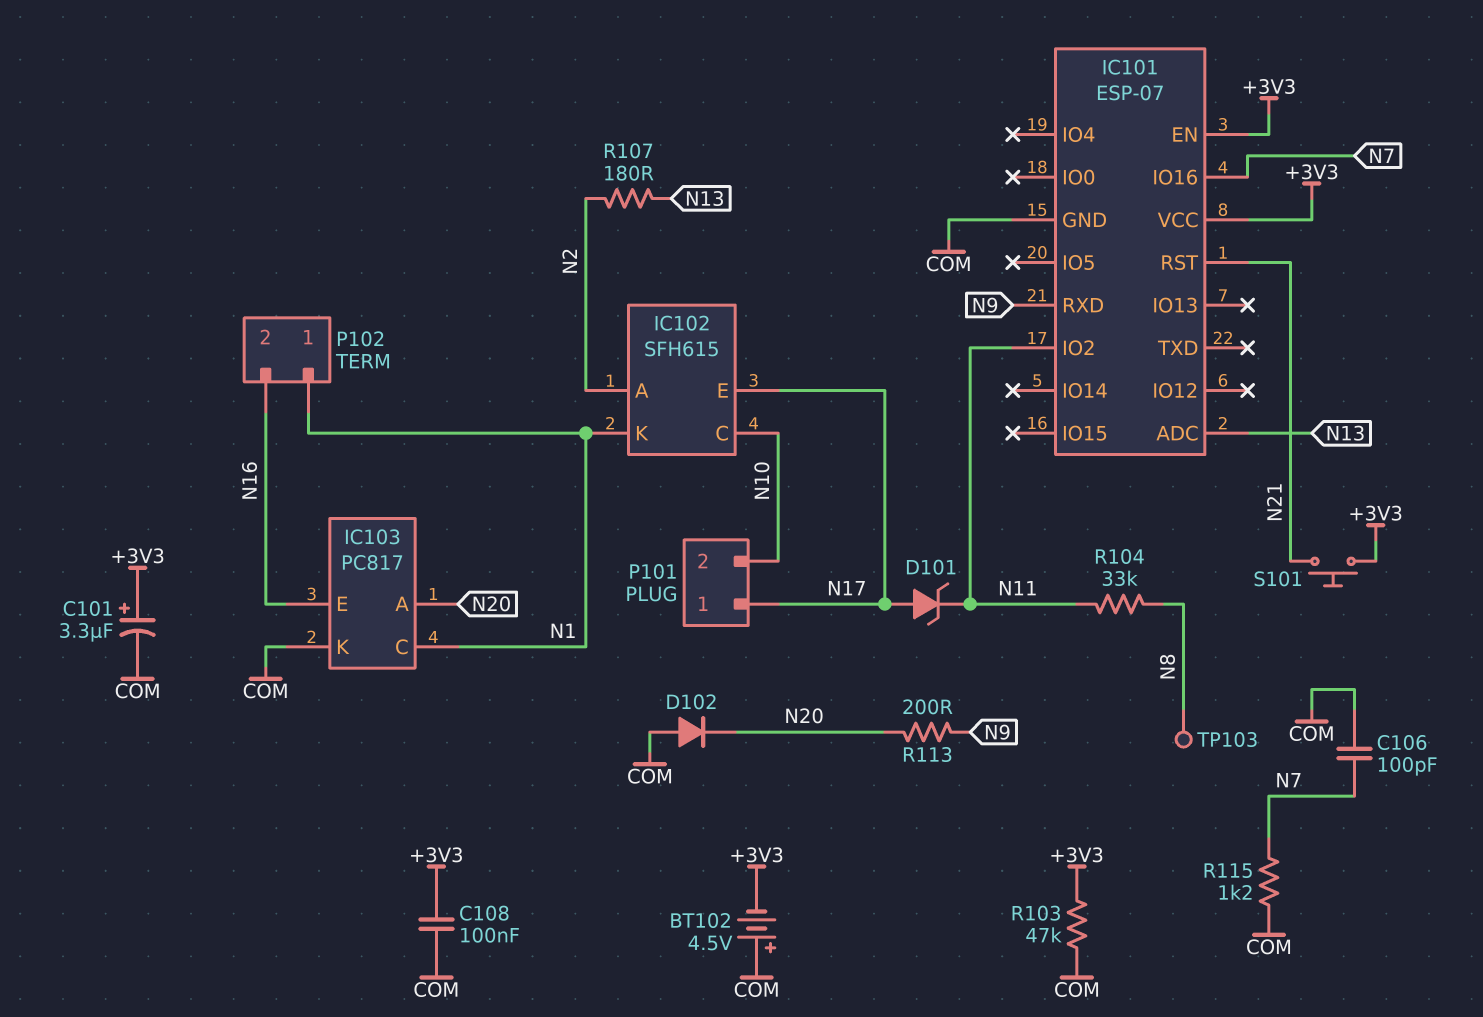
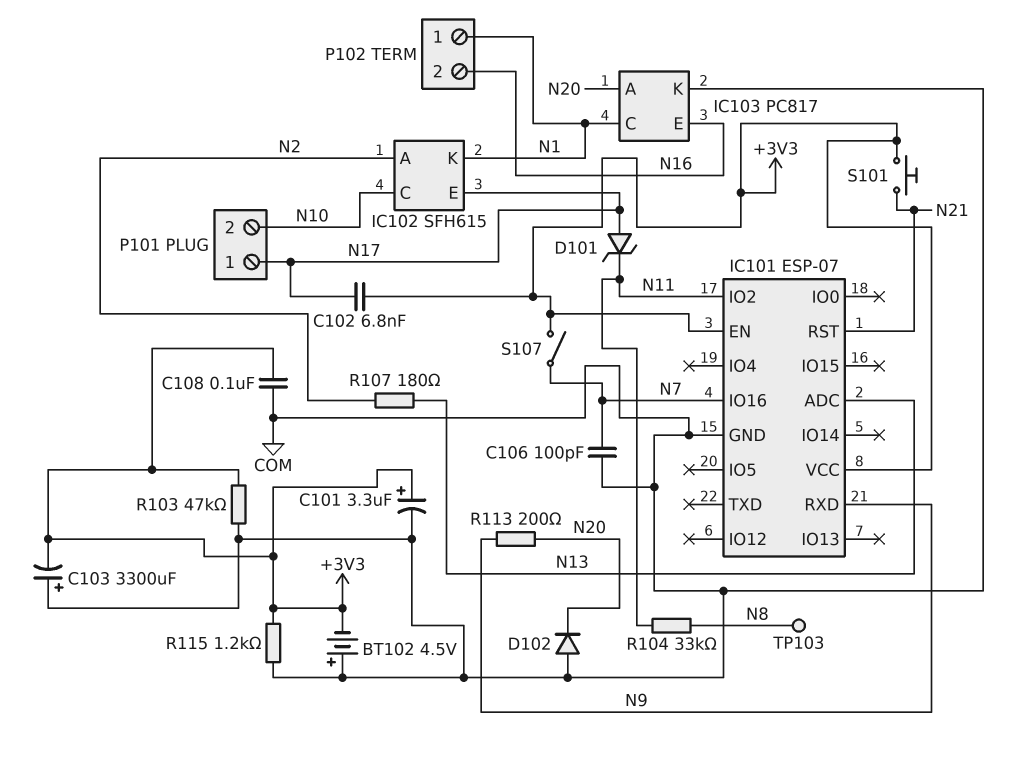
C102: none -> 6.8nF (+3V3, N17)
C103: none -> 3300uF (plus COM, minus +3V3)
R115: 1.2k (COM, N7) -> 1.2k (+3V3, COM)
S107: none -> switch (+3V3, N7)

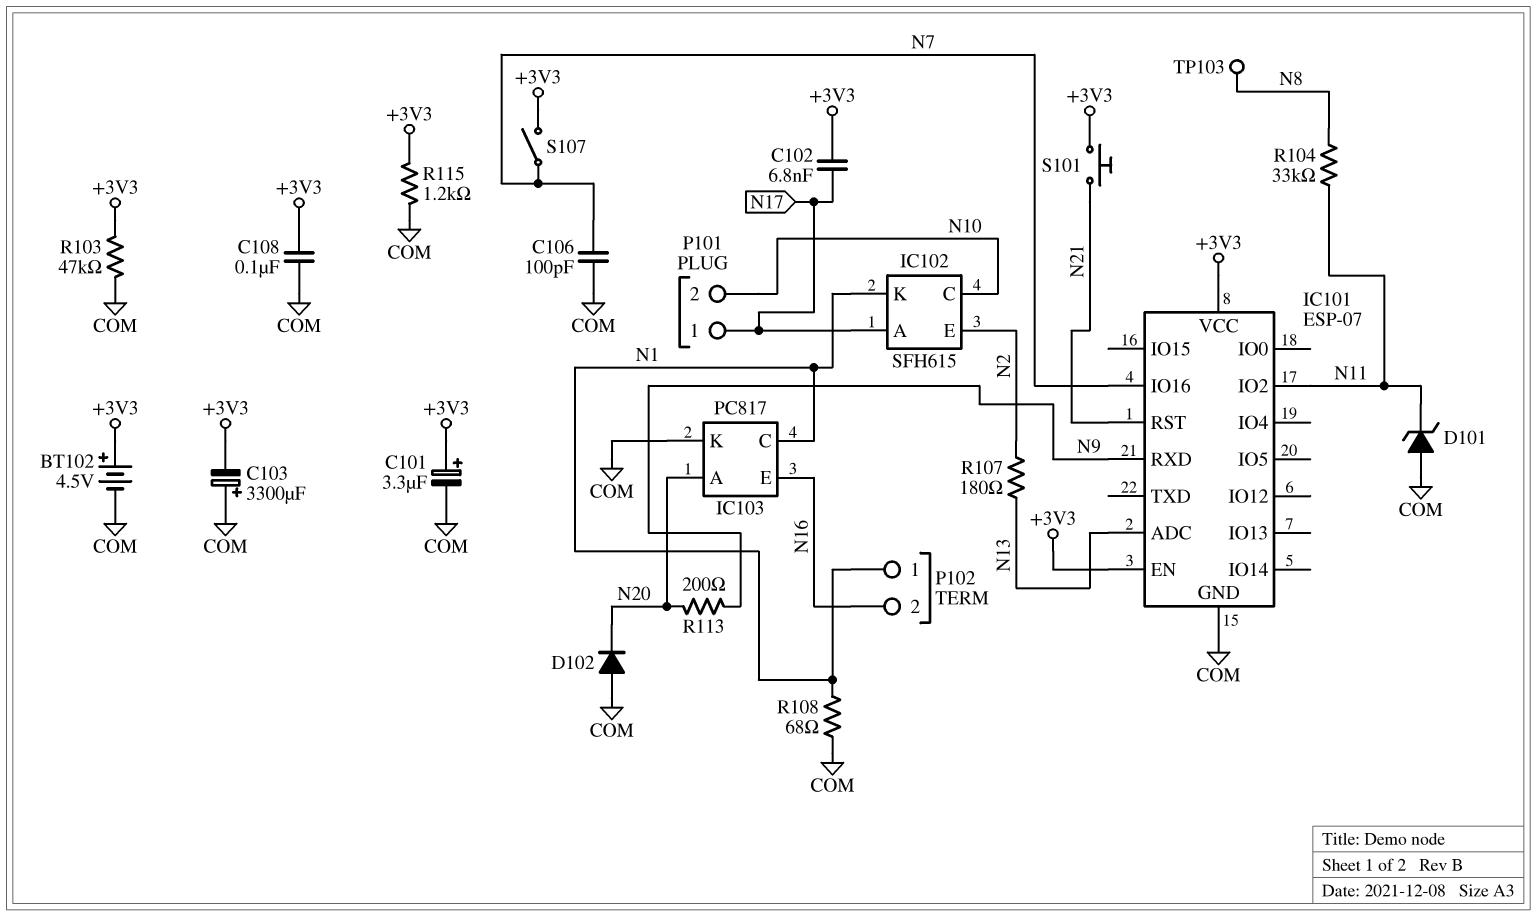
BT102: 4.5V (plus COM, minus +3V3) -> 4.5V (plus +3V3, minus COM)
D101: zener (A N17, K N11) -> zener (A COM, K N11)
IC102 pin A: N2 -> N17
IC102 pin E: N17 -> N2
R108: none -> 68 (COM, N1)

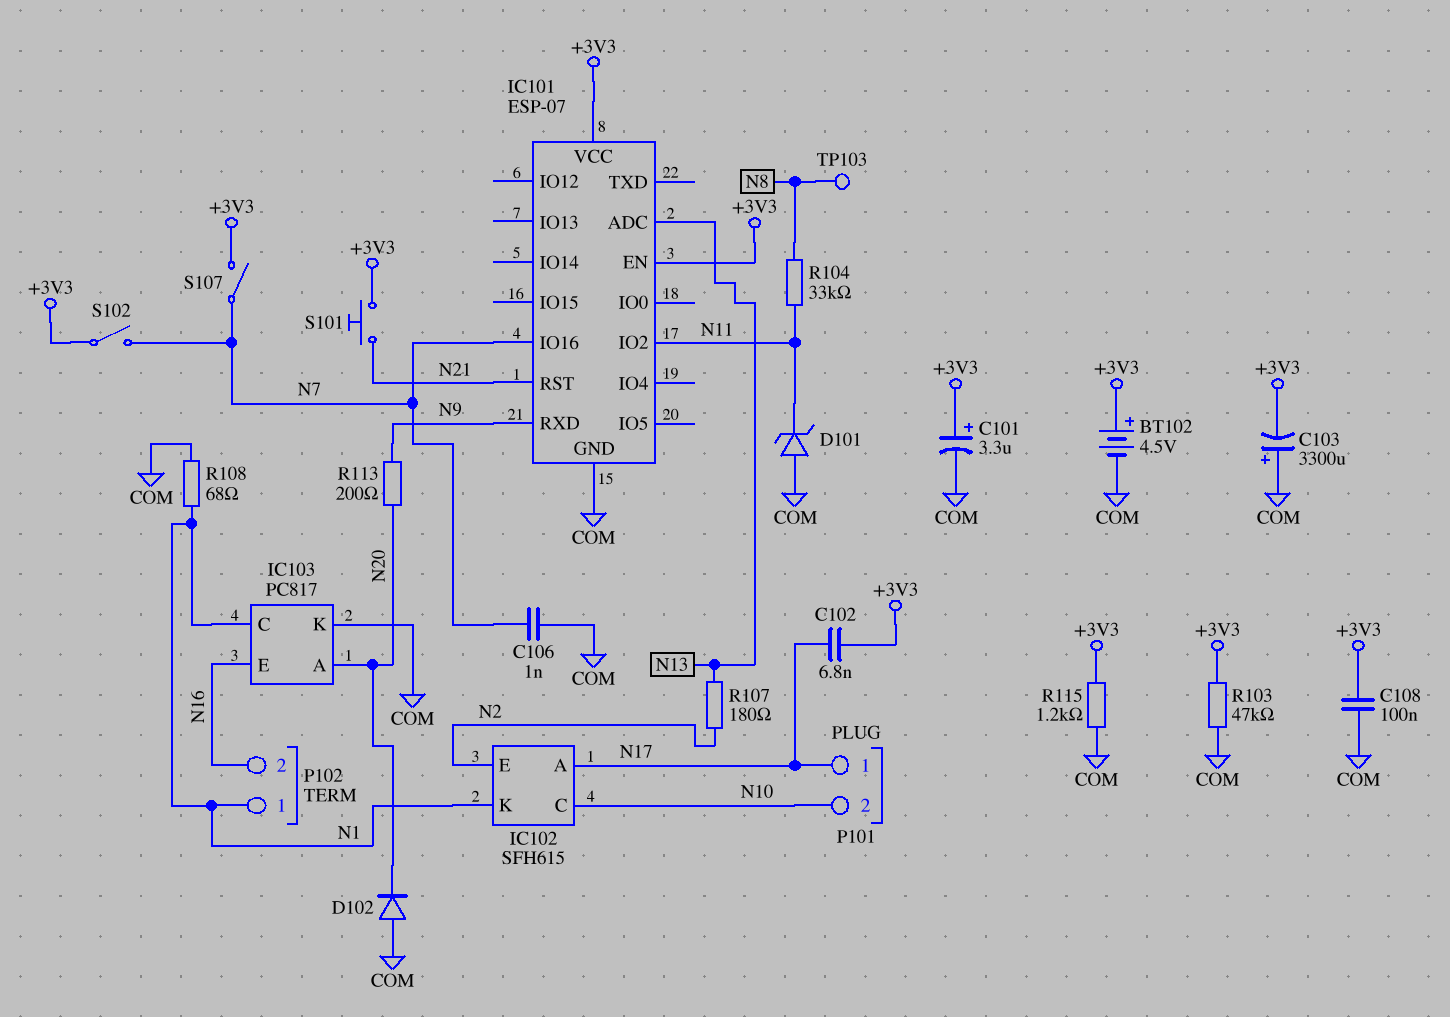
C106: 100pF (COM, N7) -> 1nF (COM, N7)
S102: none -> switch (+3V3, N7)

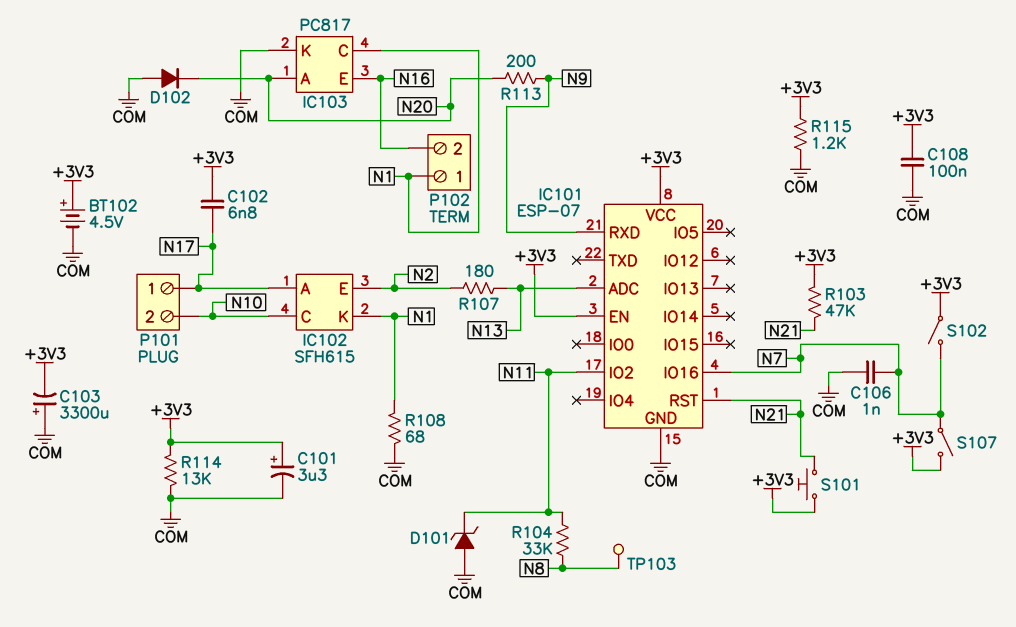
R103: 47k (+3V3, COM) -> 47k (+3V3, N21)
R114: none -> 13k (+3V3, COM)

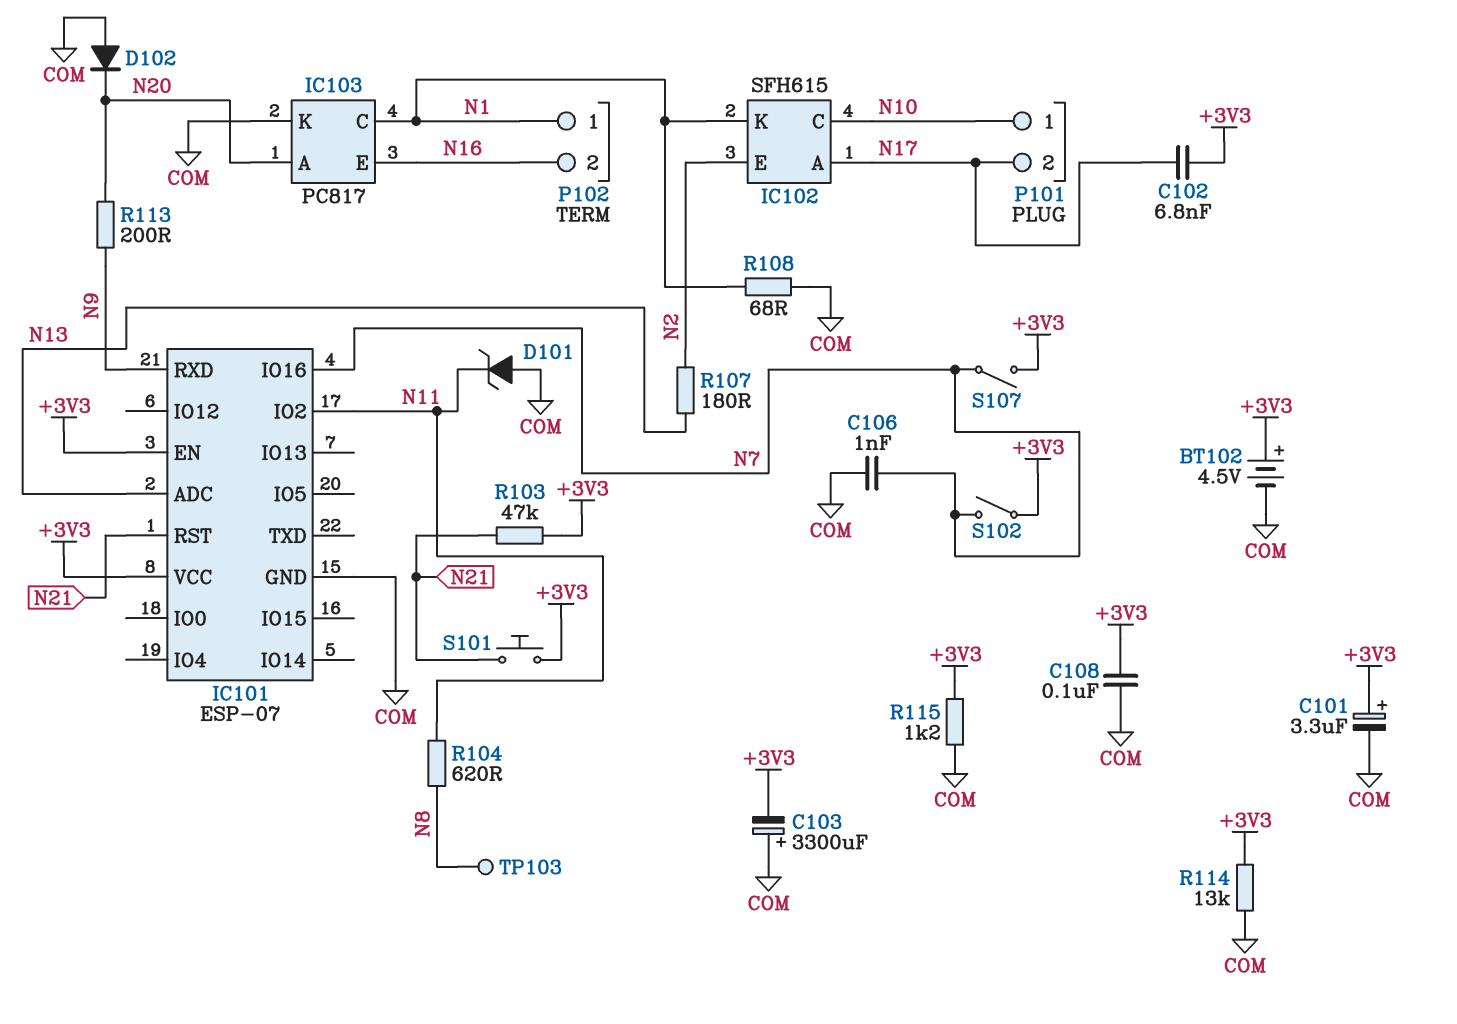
P101 pin 1: N17 -> N10
P101 pin 2: N10 -> N17
R104: 33k (N8, N11) -> 620 (N8, N11)

